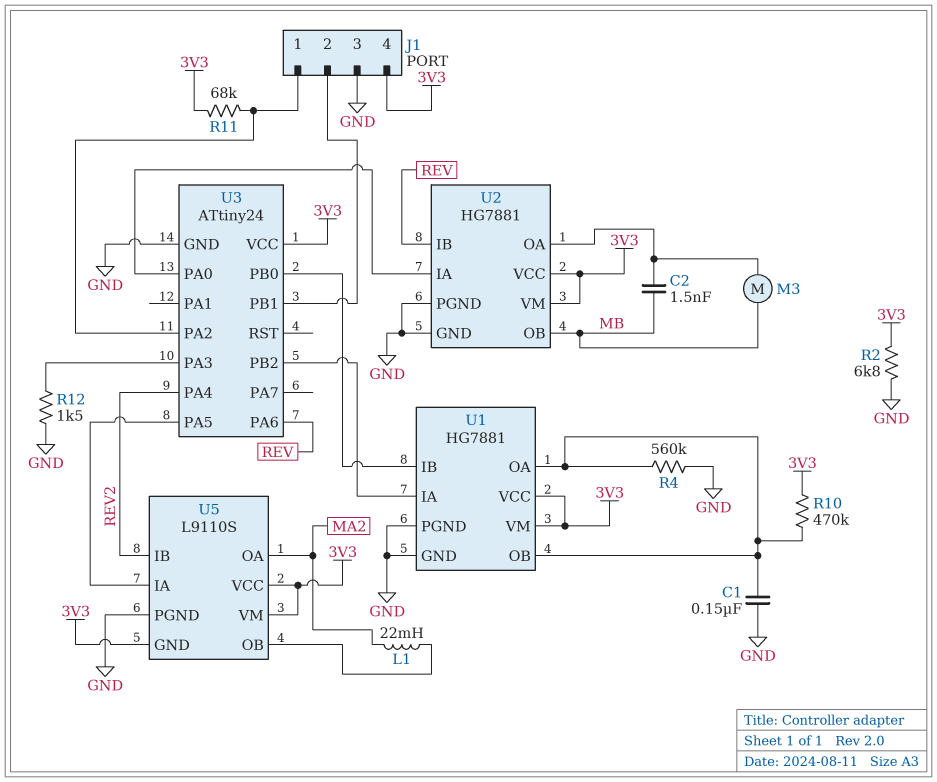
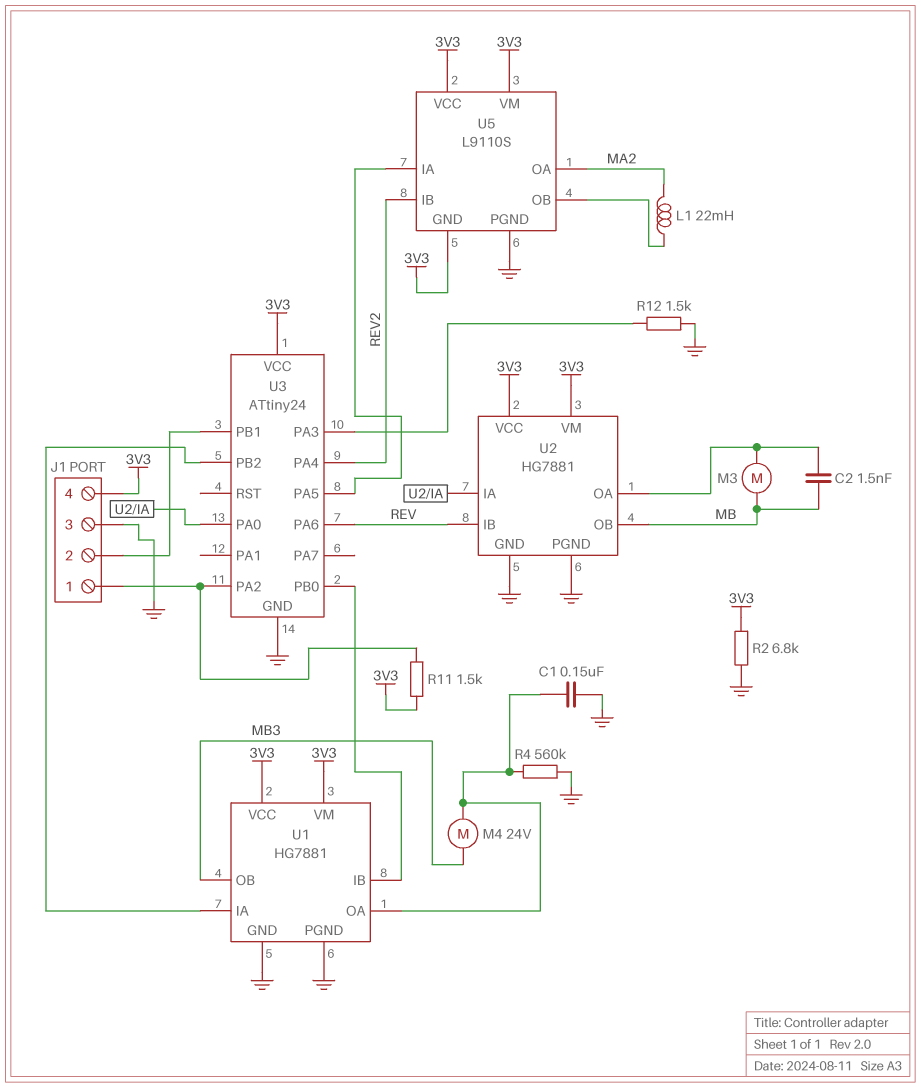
M4: none -> motor 24V (MB3, U1/OA)
R10: 470k (3V3, U1/OA) -> none
R11: 68k (3V3, J1/1) -> 1.5k (3V3, J1/1)
U1 pin OB: U1/OA -> MB3

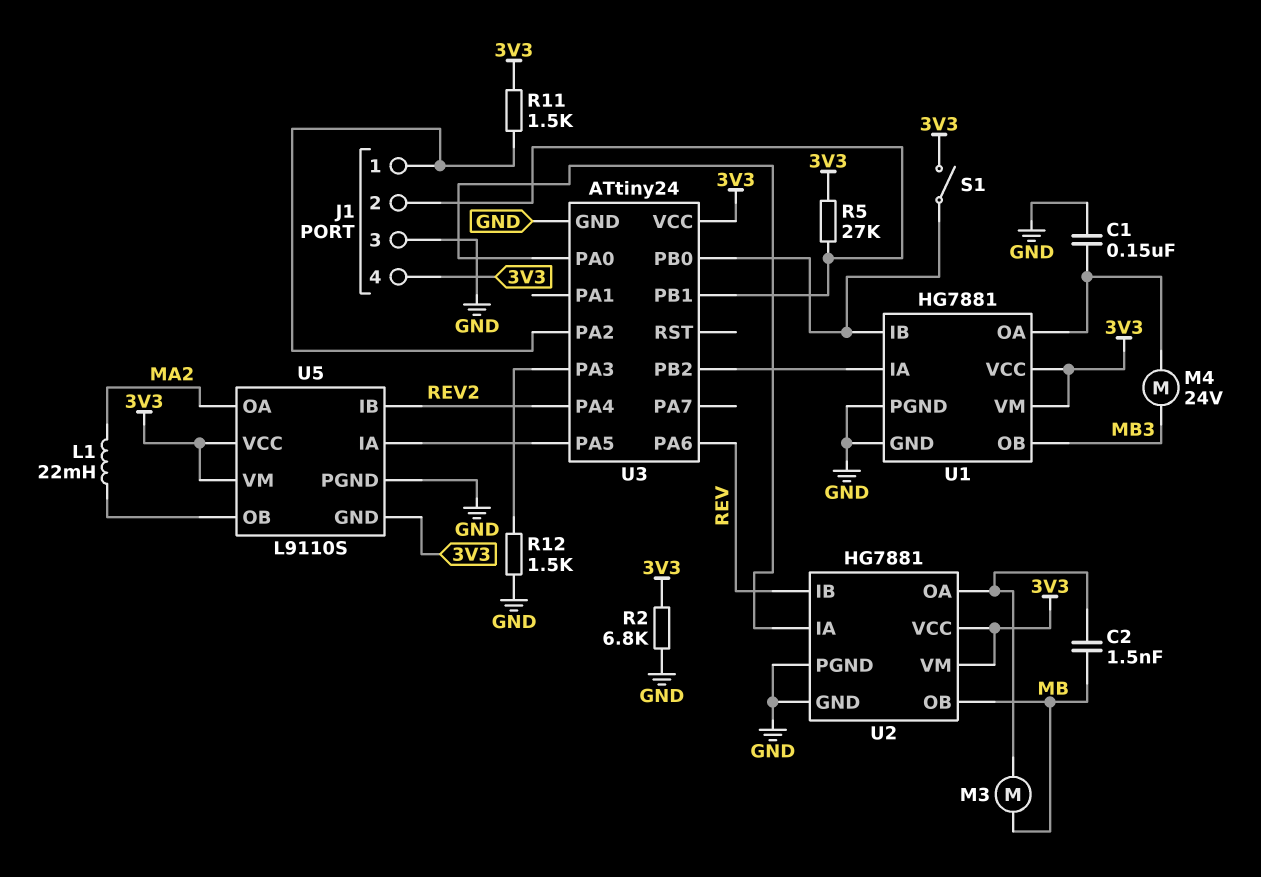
R4: 560k (GND, U1/OA) -> none
R5: none -> 27k (3V3, J1/2)
S1: none -> switch (3V3, U1/IB)

